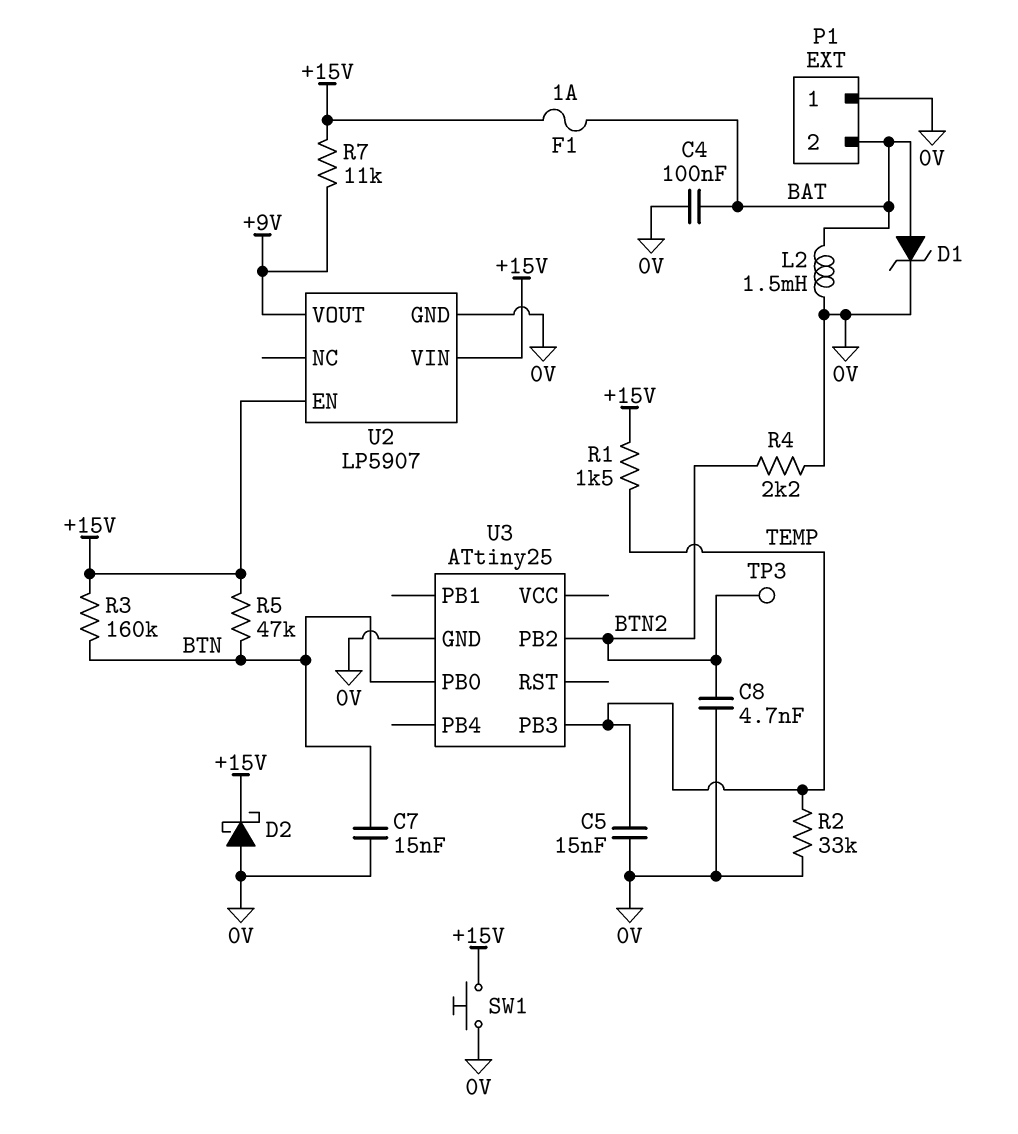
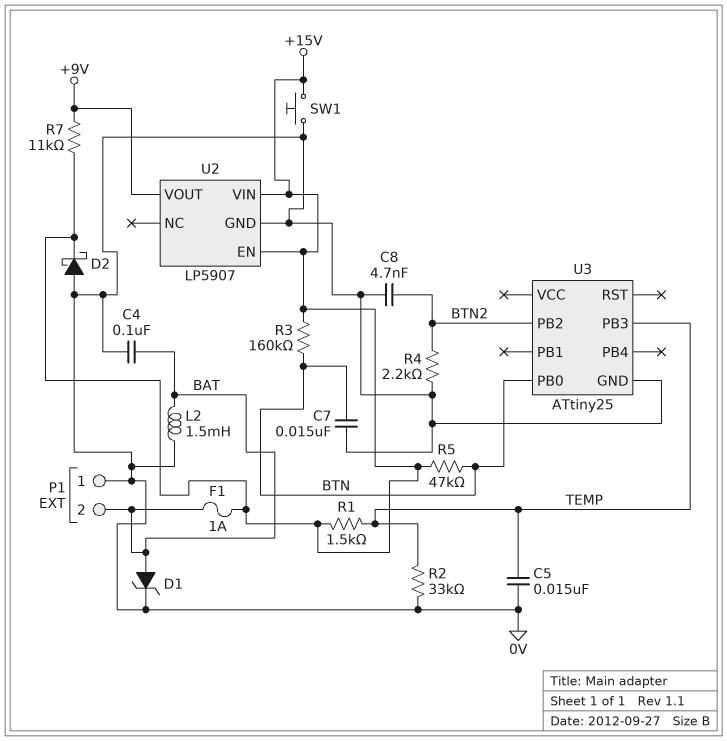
TP3: test point (BTN2) -> none

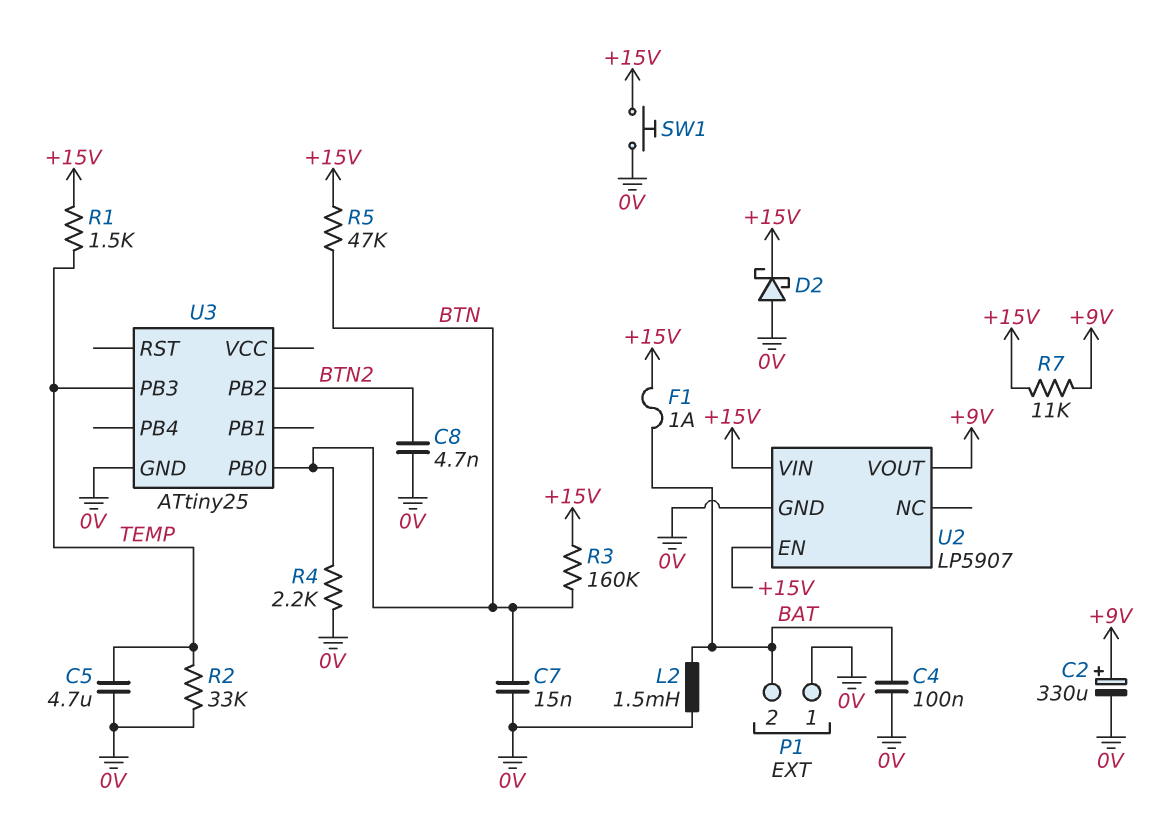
C2: none -> 330uF (plus +9V, minus 0V)
C5: 15nF (0V, TEMP) -> 4.7uF (0V, TEMP)
D1: zener (A BAT, K 0V) -> none
R4: 2.2k (0V, BTN2) -> 2.2k (0V, BTN)

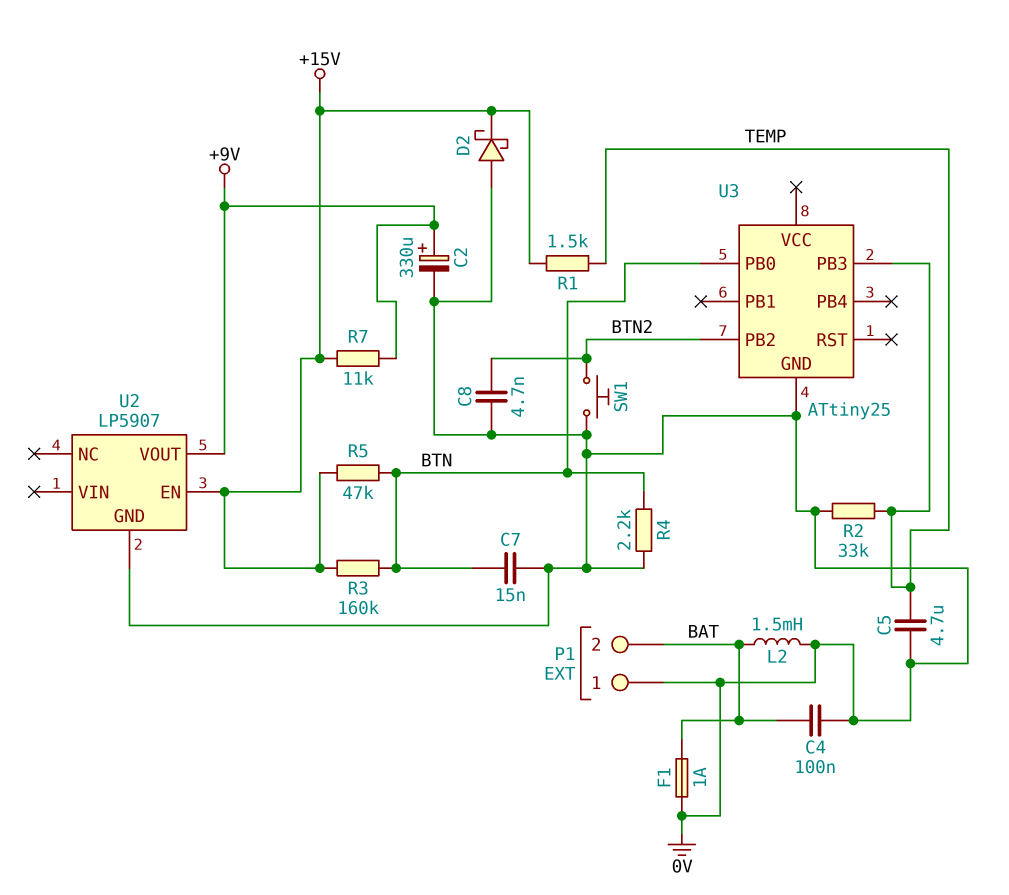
F1: 1A (+15V, BAT) -> 1A (0V, BAT)
SW1: button (+15V, 0V) -> button (0V, BTN2)
U2 pin VIN: +15V -> none

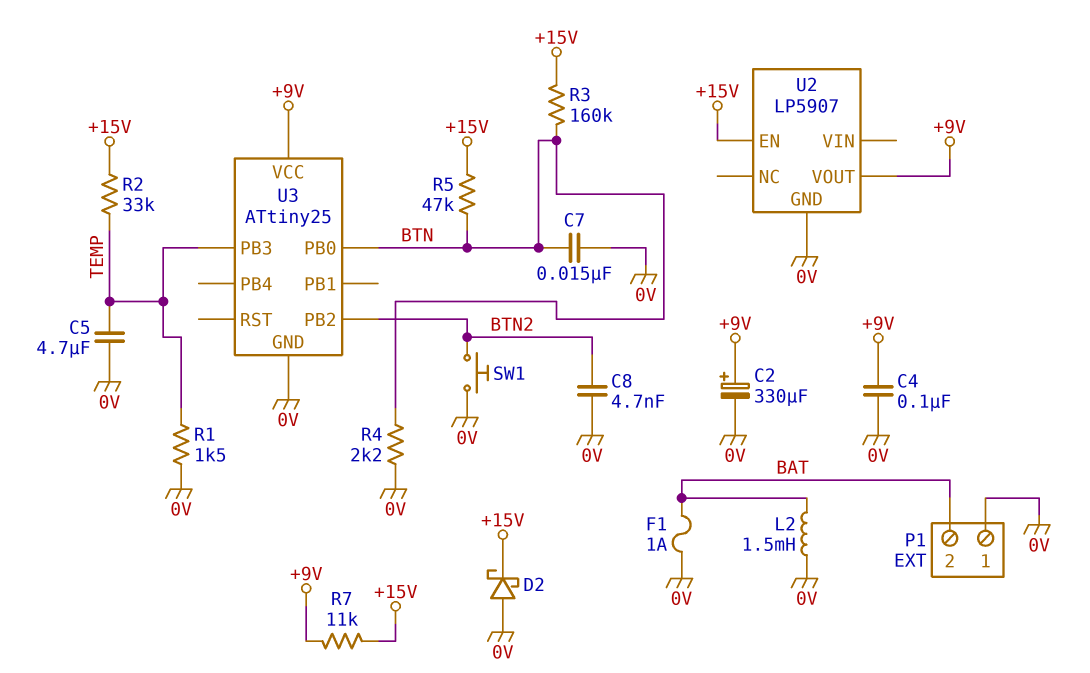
C4: 100nF (0V, BAT) -> 100nF (+9V, 0V)
R1: 1.5k (+15V, TEMP) -> 1.5k (0V, TEMP)
R2: 33k (0V, TEMP) -> 33k (+15V, TEMP)
U3 pin VCC: none -> +9V

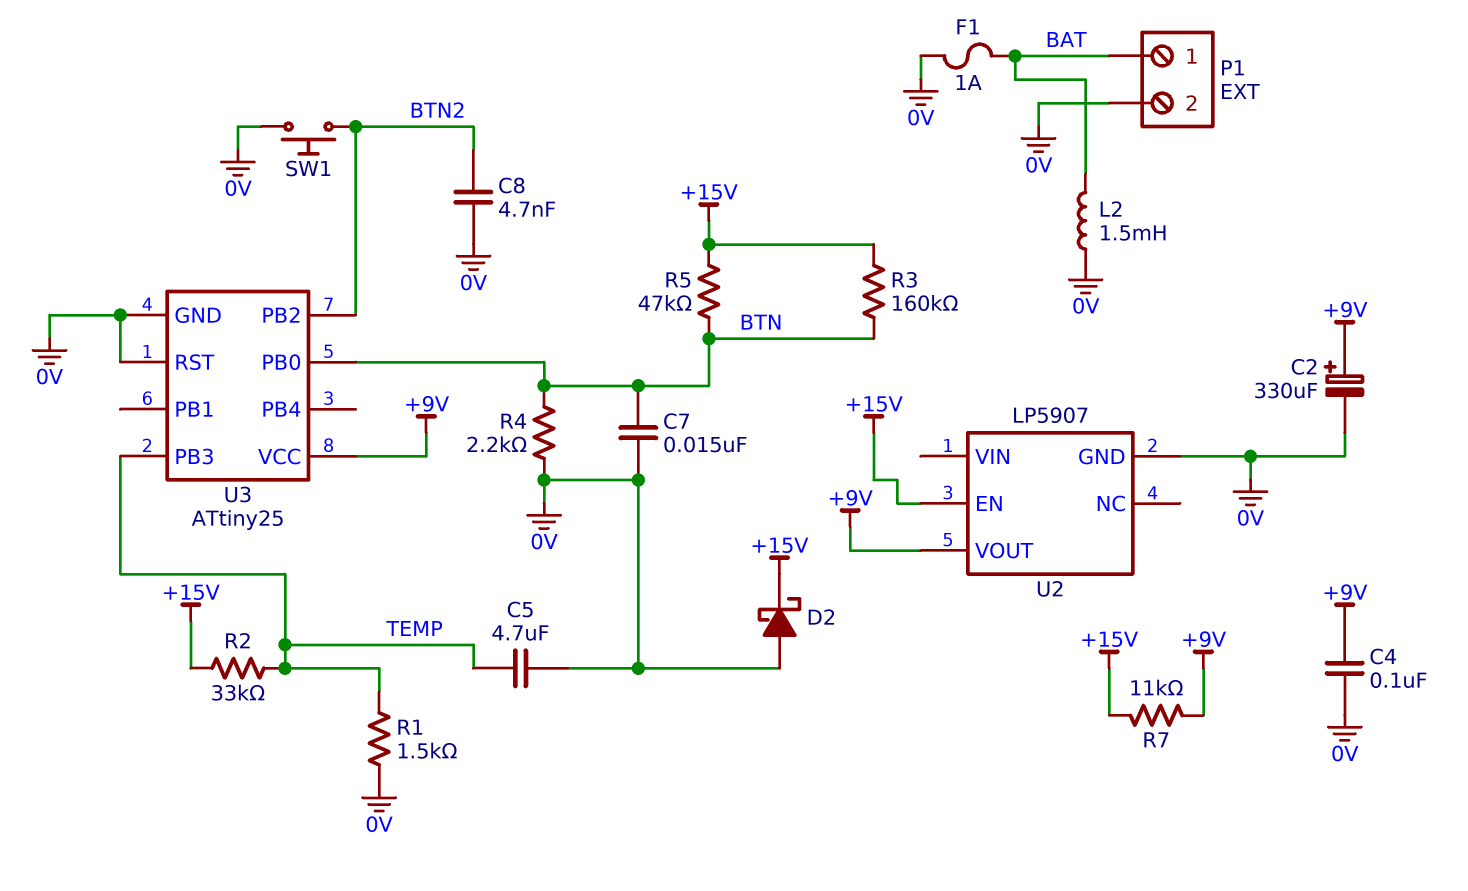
P1 pin 1: 0V -> BAT
P1 pin 2: BAT -> 0V
U3 pin RST: none -> 0V

